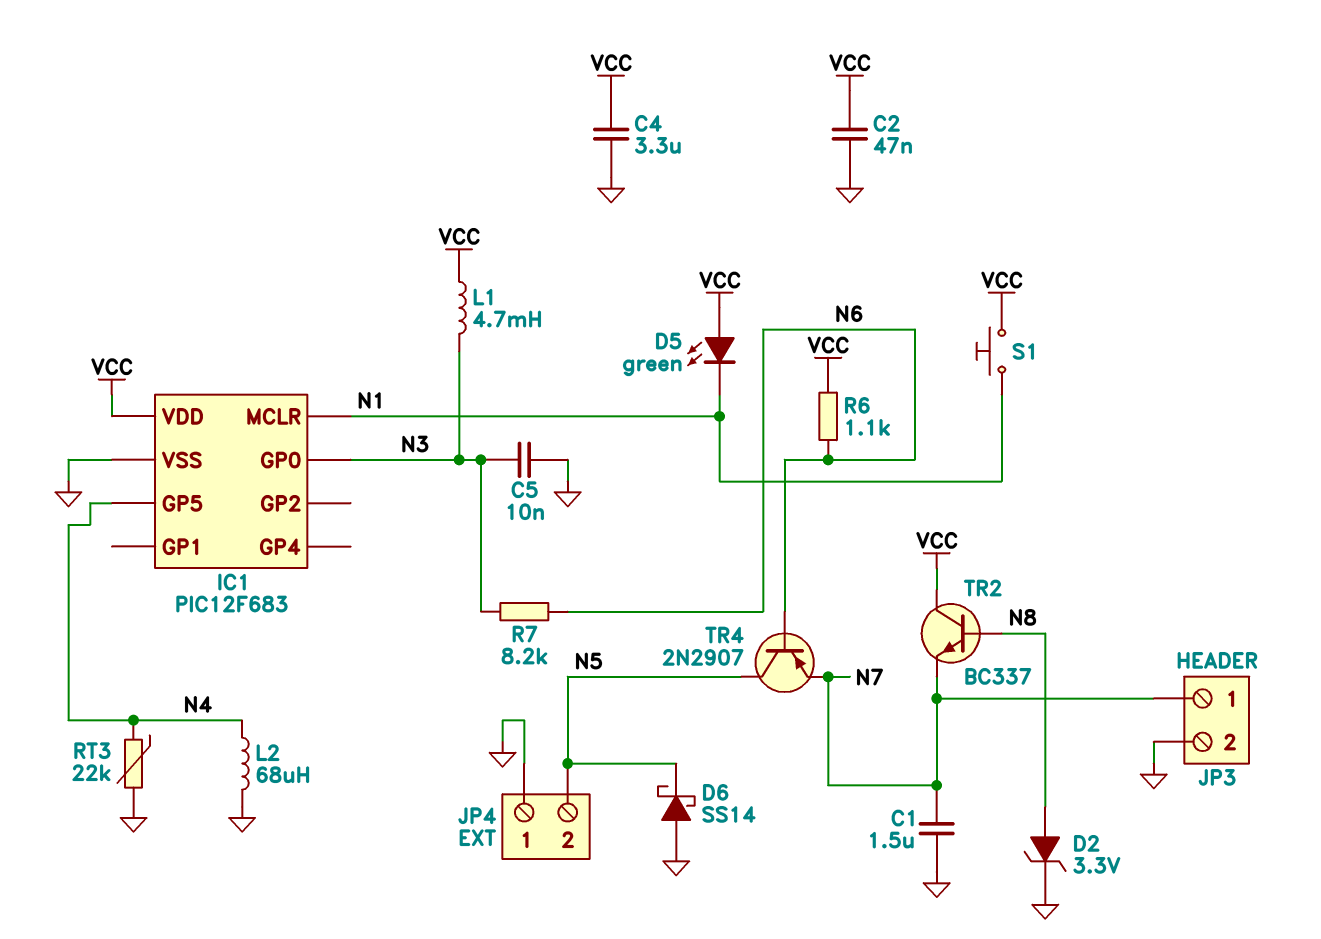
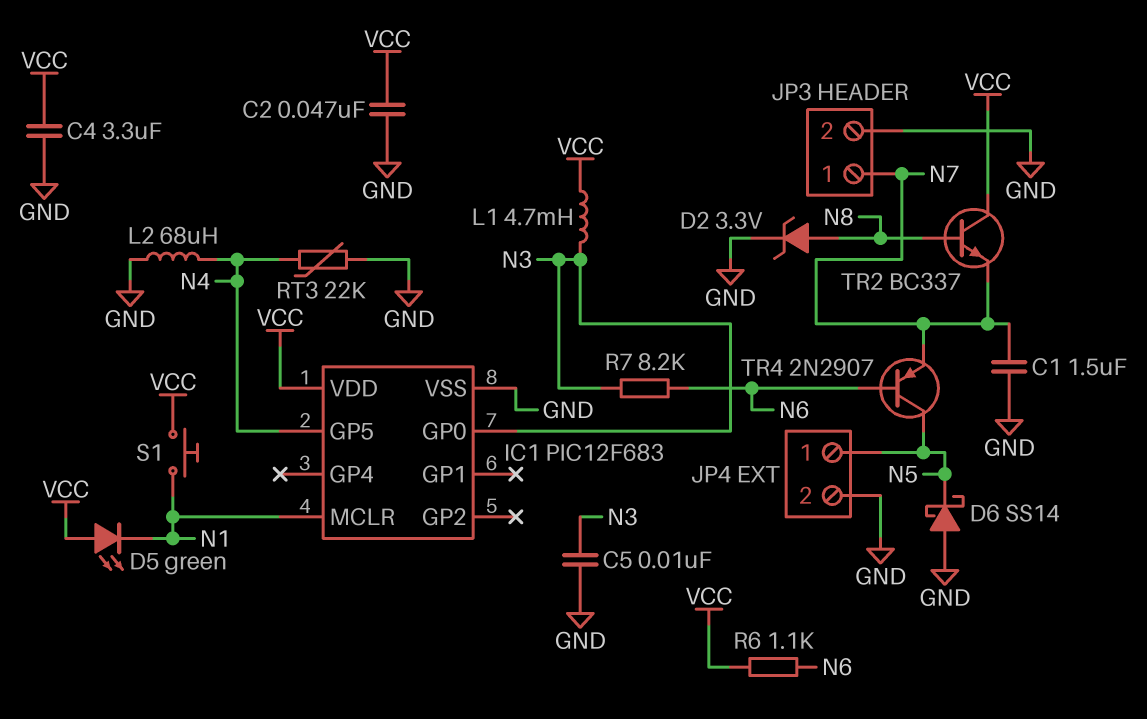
JP4 pin 1: GND -> N5
JP4 pin 2: N5 -> GND

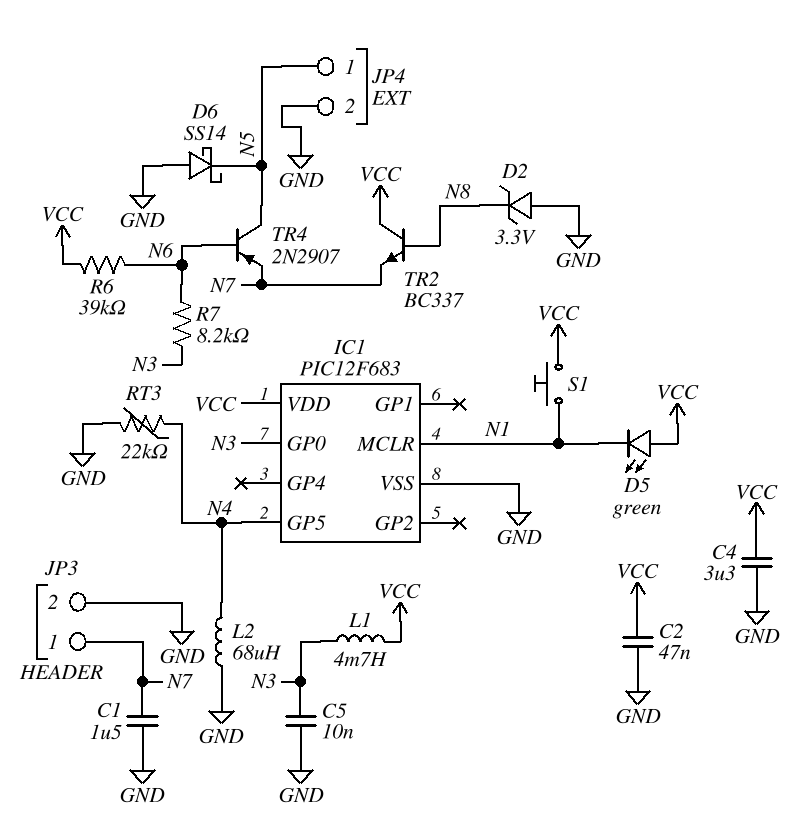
D2: zener 3.3V (A N8, K GND) -> zener 3.3V (A GND, K N8)
R6: 1.1k (N6, VCC) -> 39k (N6, VCC)

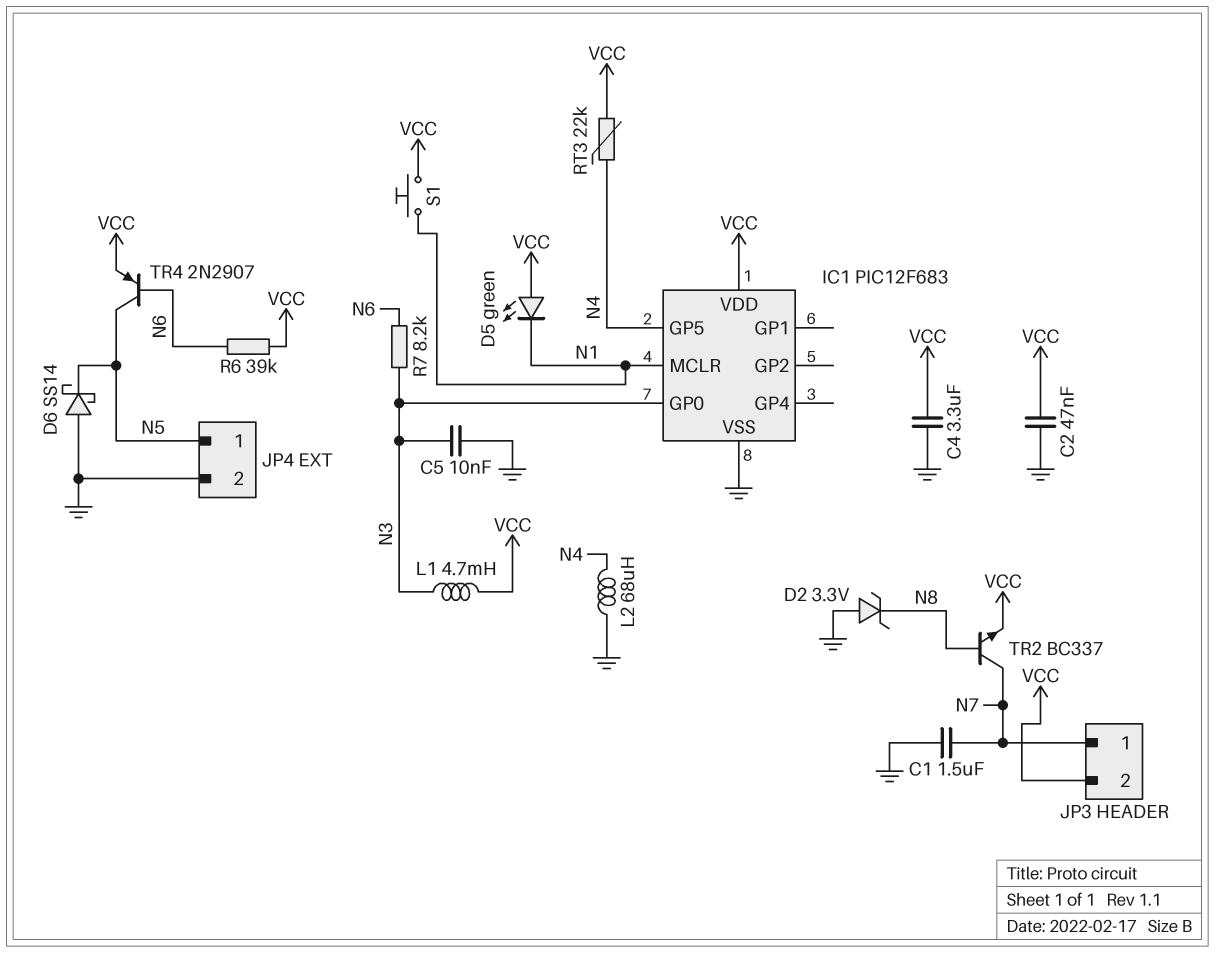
JP3 pin 2: GND -> VCC
RT3: 22k (GND, N4) -> 22k (N4, VCC)
TR2: NPN BC337 (B N8, C VCC, E N7) -> NPN BC337 (B N8, C N7, E VCC)
TR4: PNP 2N2907 (B N6, C N5, E N7) -> PNP 2N2907 (B N6, C N5, E VCC)

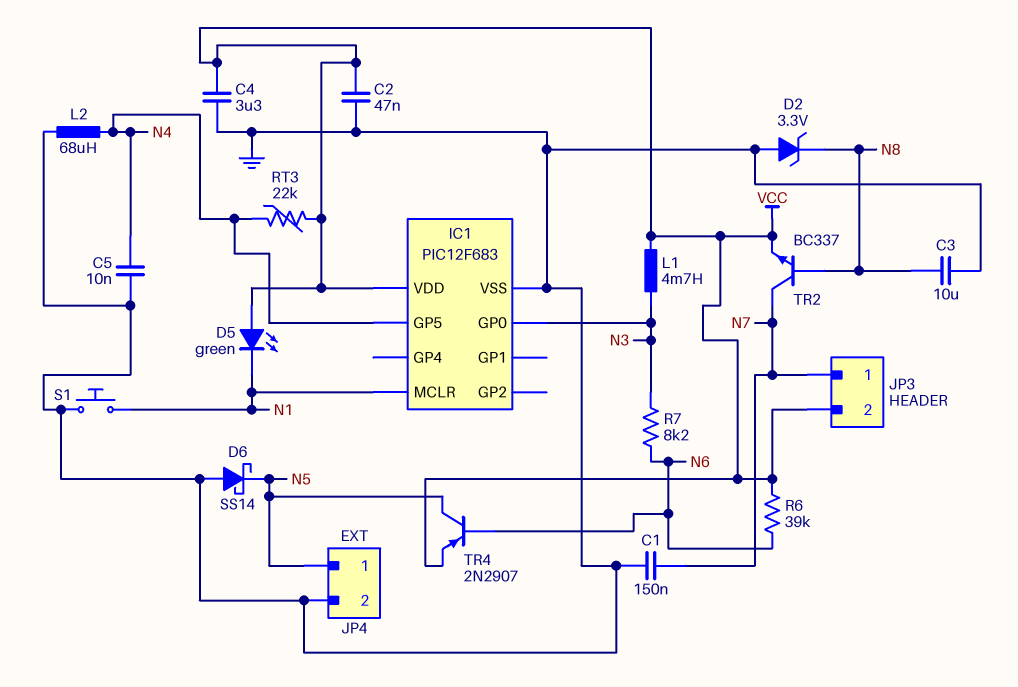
C1: 1.5uF (GND, N7) -> 150nF (GND, N7)
C3: none -> 10uF (GND, N8)
C5: 10nF (GND, N3) -> 10nF (GND, N4)
S1: button (N1, VCC) -> button (GND, N1)

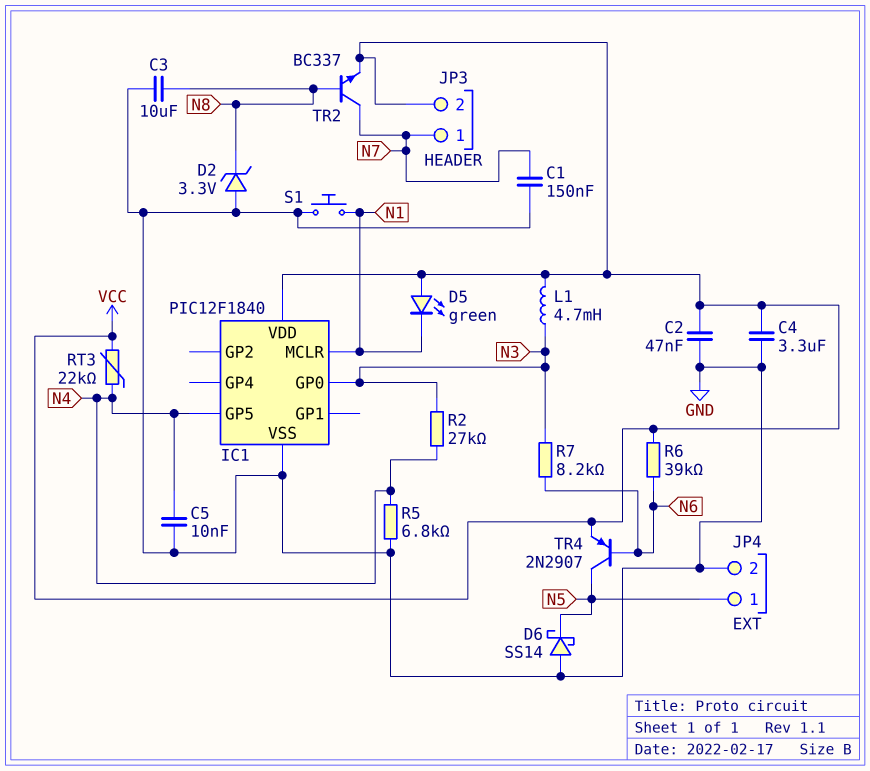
IC1: PIC12F683 -> PIC12F1840
L2: 68uH (GND, N4) -> none
R2: none -> 27k (N3, N4)
R5: none -> 6.8k (GND, N4)

